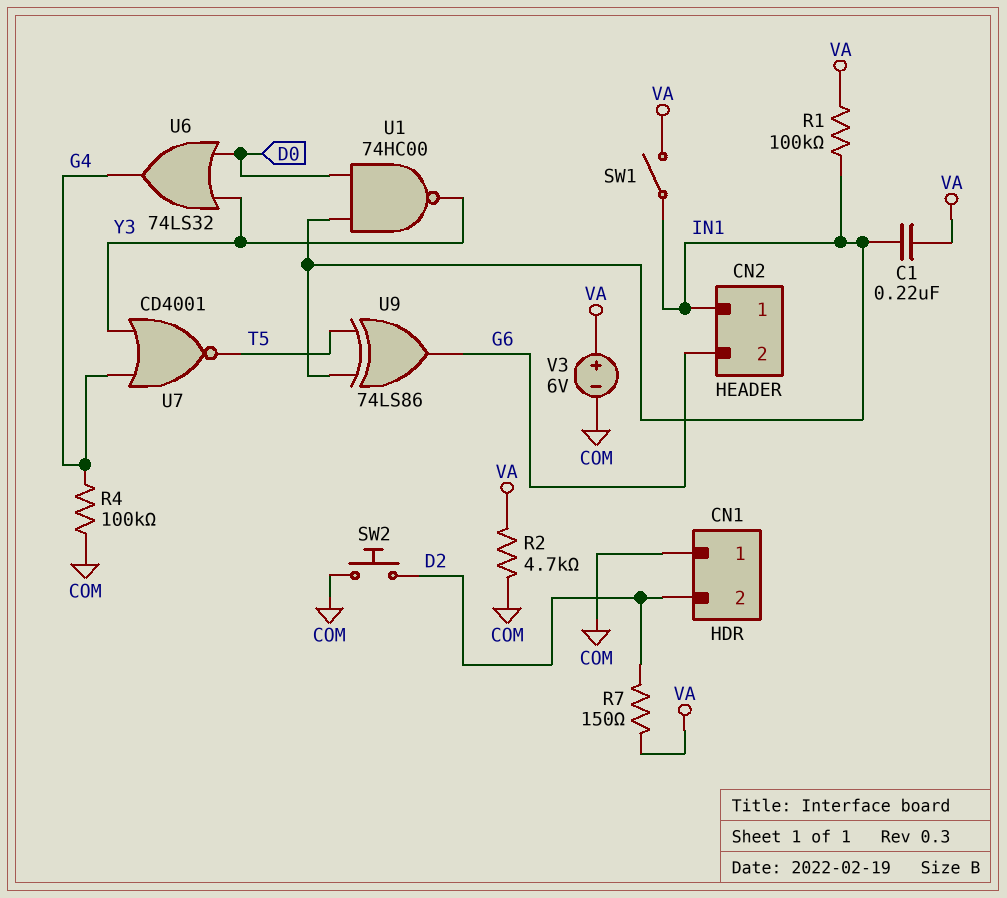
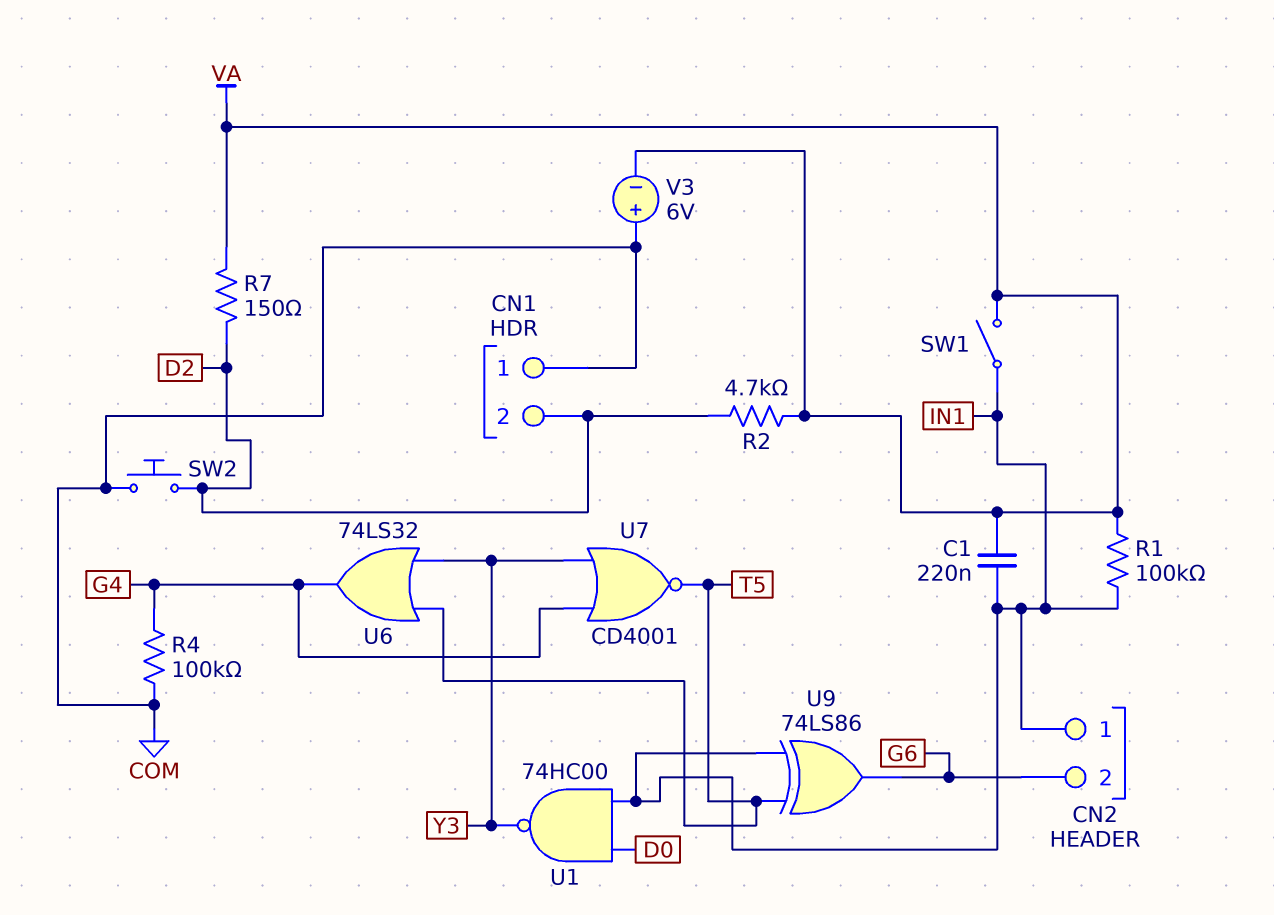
R2: 4.7k (COM, VA) -> 4.7k (D2, VA)
U6: OR 74LS32 (in D0, in Y3, out G4) -> OR 74LS32 (in T5, in Y3, out G4)
V3: 6V (plus VA, minus COM) -> 6V (plus COM, minus VA)

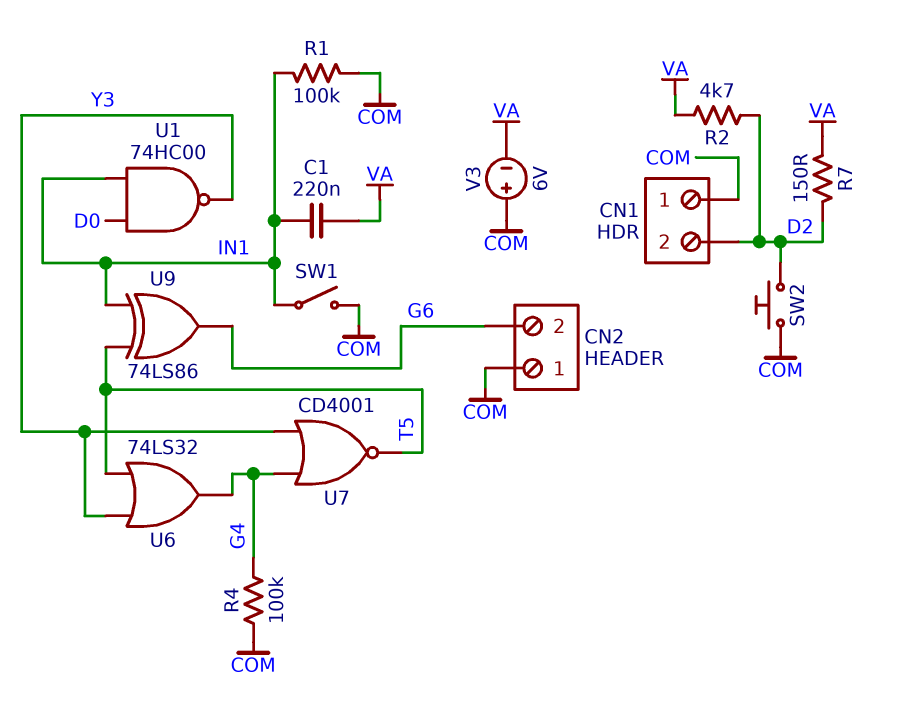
CN2 pin 1: IN1 -> COM
R1: 100k (IN1, VA) -> 100k (COM, IN1)
SW1: switch (IN1, VA) -> switch (COM, IN1)

